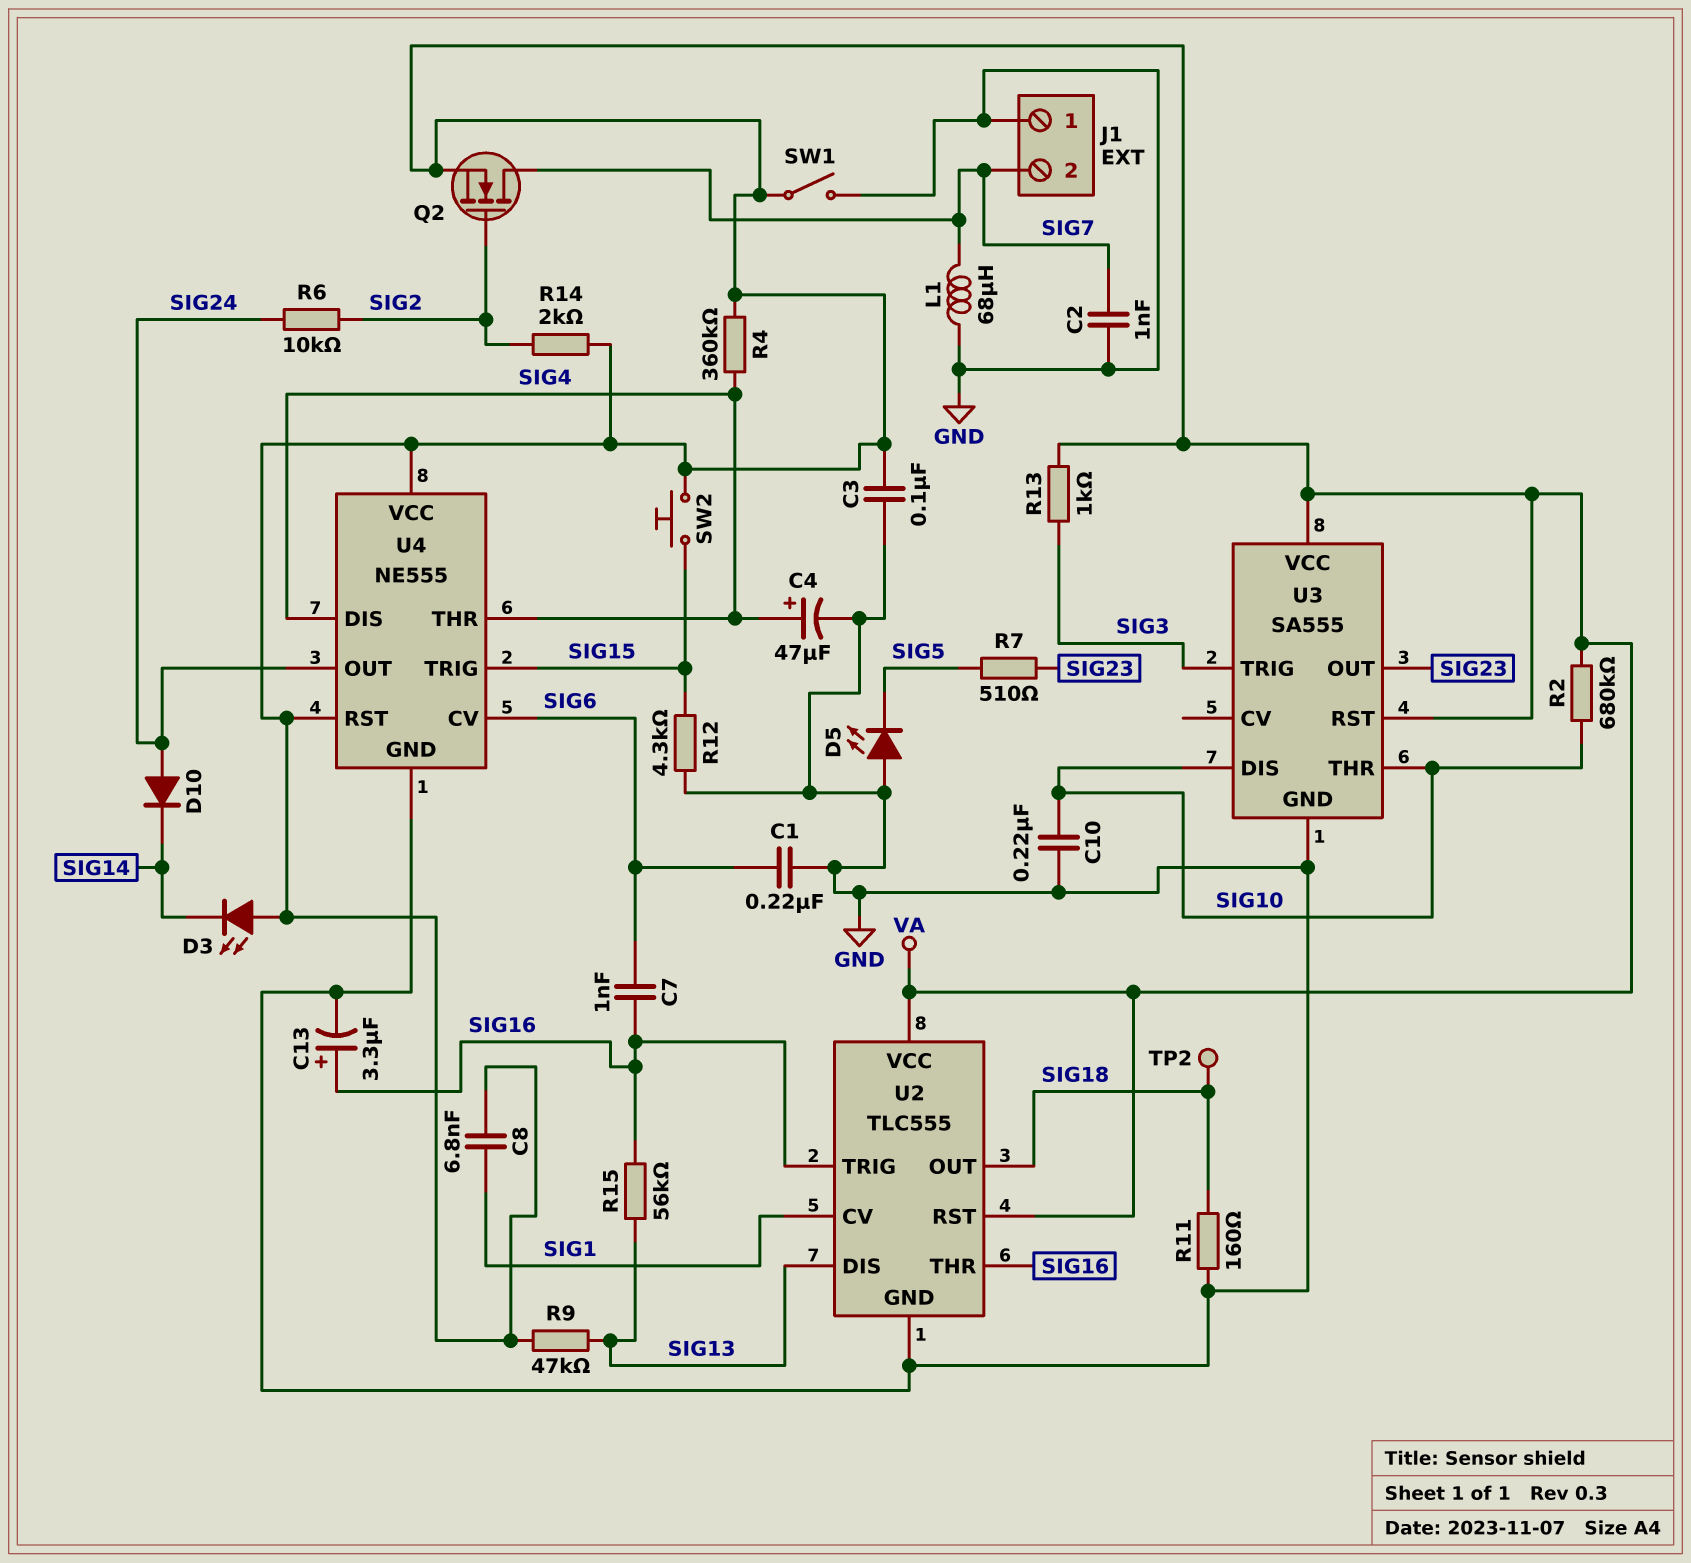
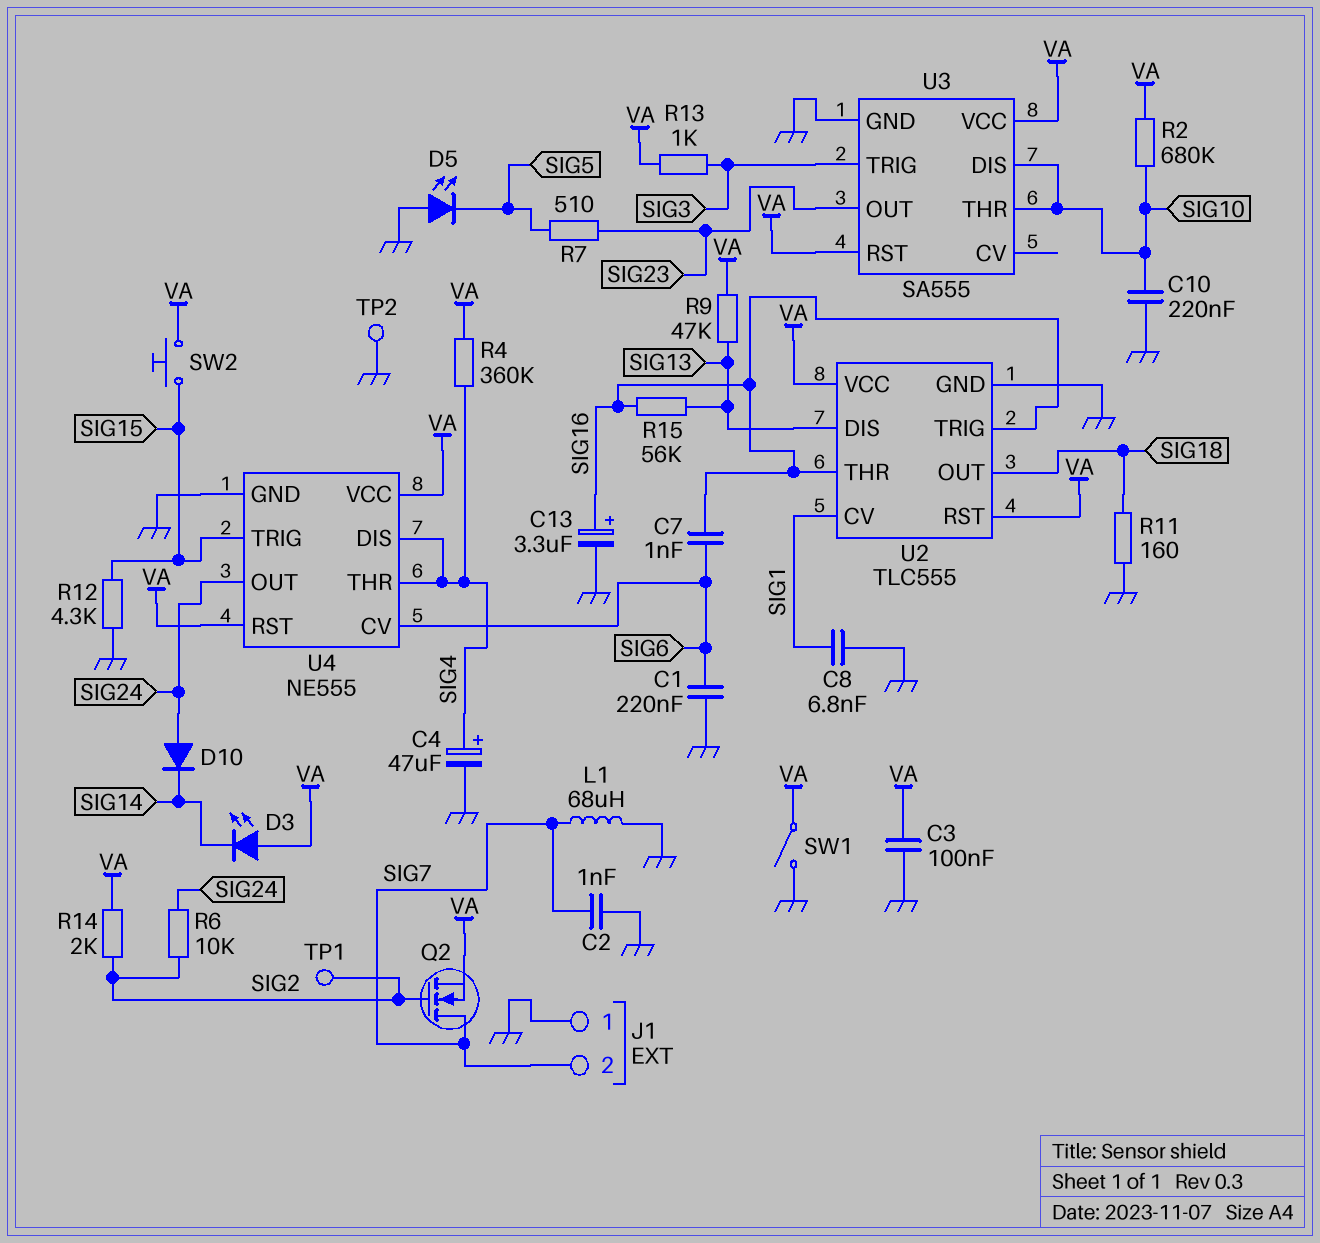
C8: 6.8nF (SIG1, VA) -> 6.8nF (GND, SIG1)
TP1: none -> test point (SIG2)
TP2: test point (SIG18) -> test point (GND)

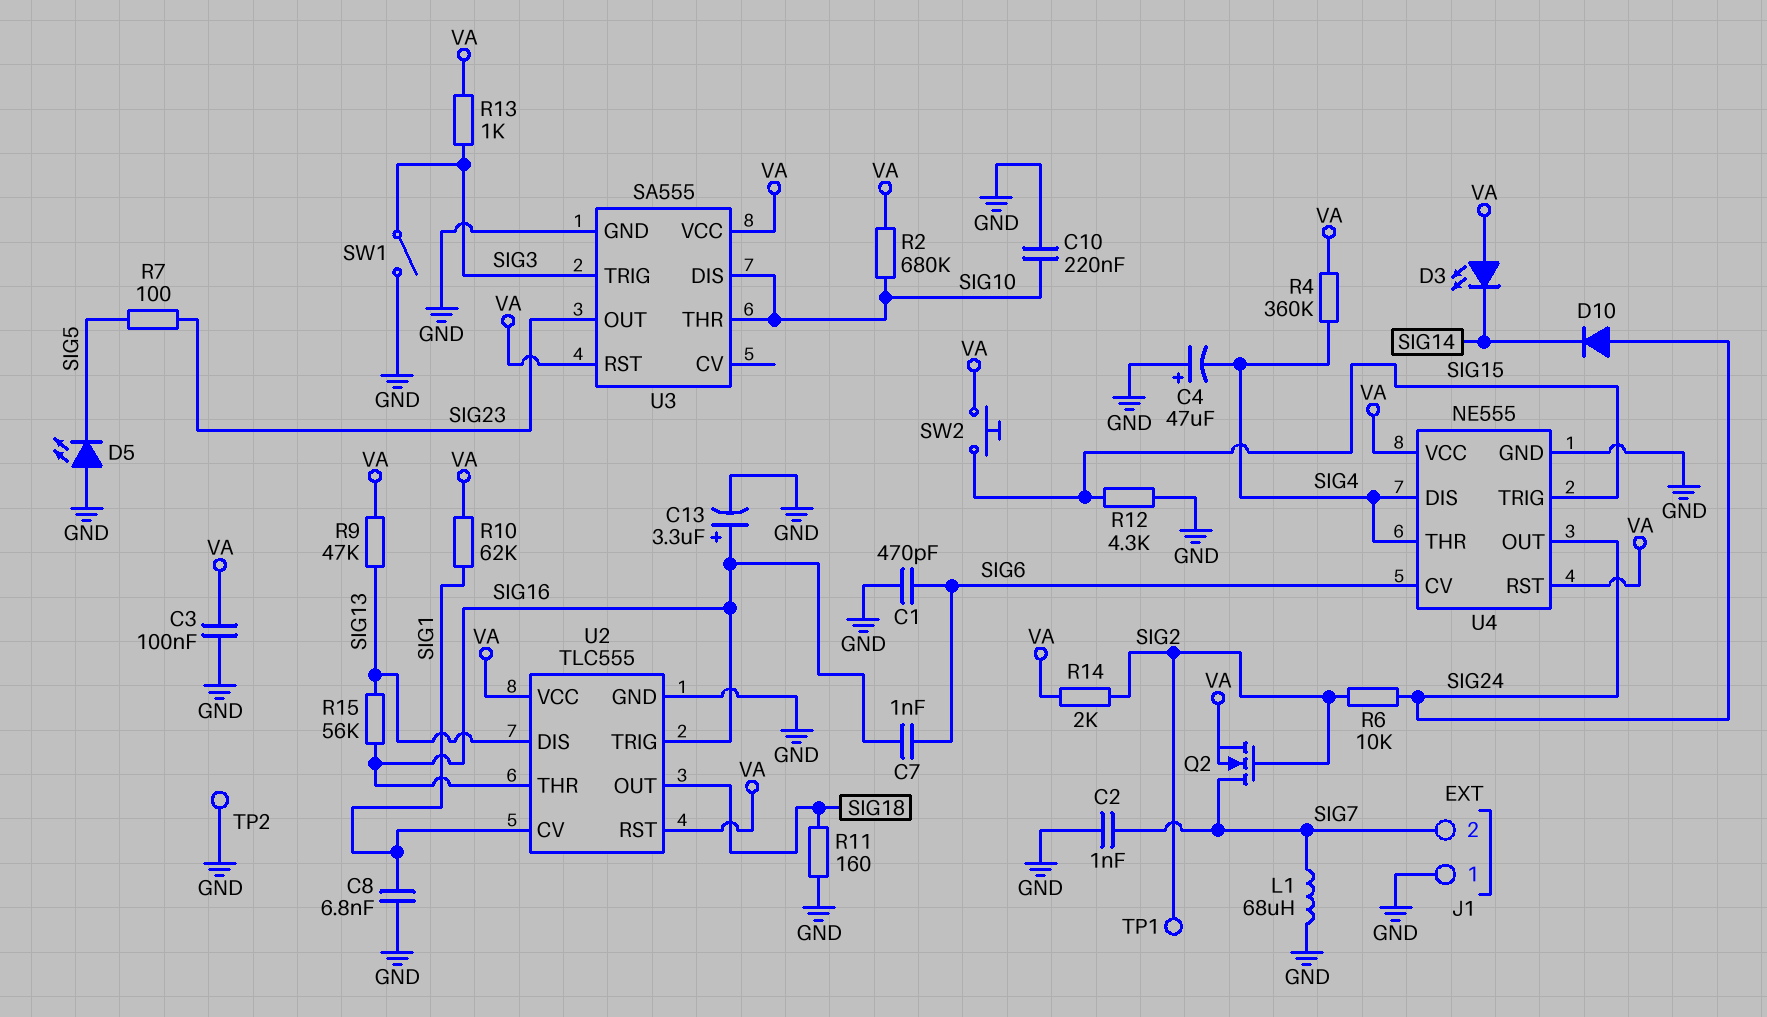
C1: 220nF (GND, SIG6) -> 470pF (GND, SIG6)
C4: 47uF (plus SIG4, minus GND) -> 47uF (plus GND, minus SIG4)
R7: 510 (SIG5, SIG23) -> 100 (SIG5, SIG23)
R10: none -> 62k (SIG1, VA)
SW1: switch (GND, VA) -> switch (GND, SIG3)

